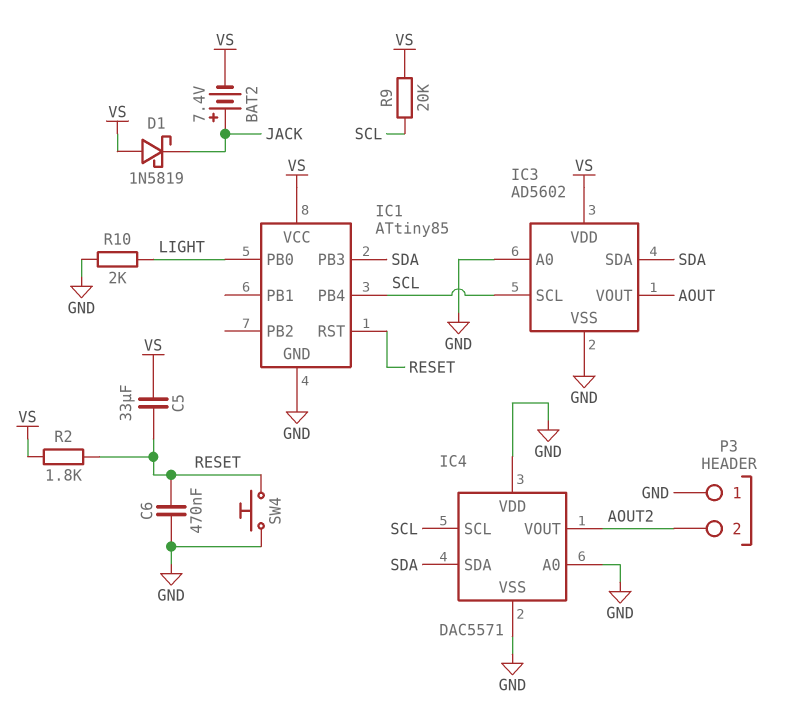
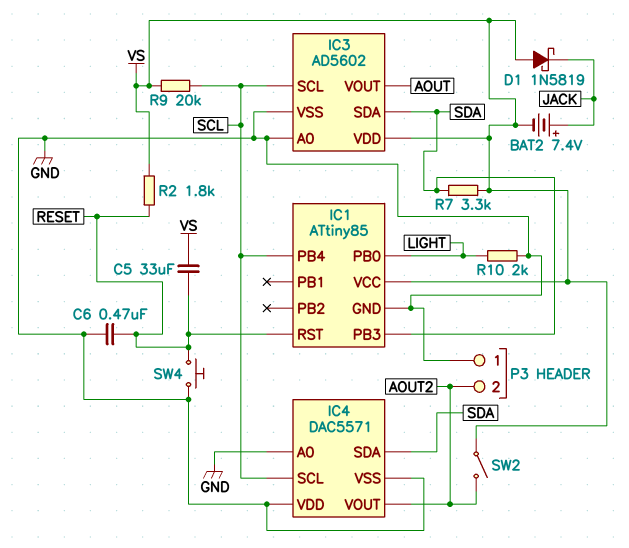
R7: none -> 3.3k (SDA, VS)
SW2: none -> switch (AOUT2, VS)

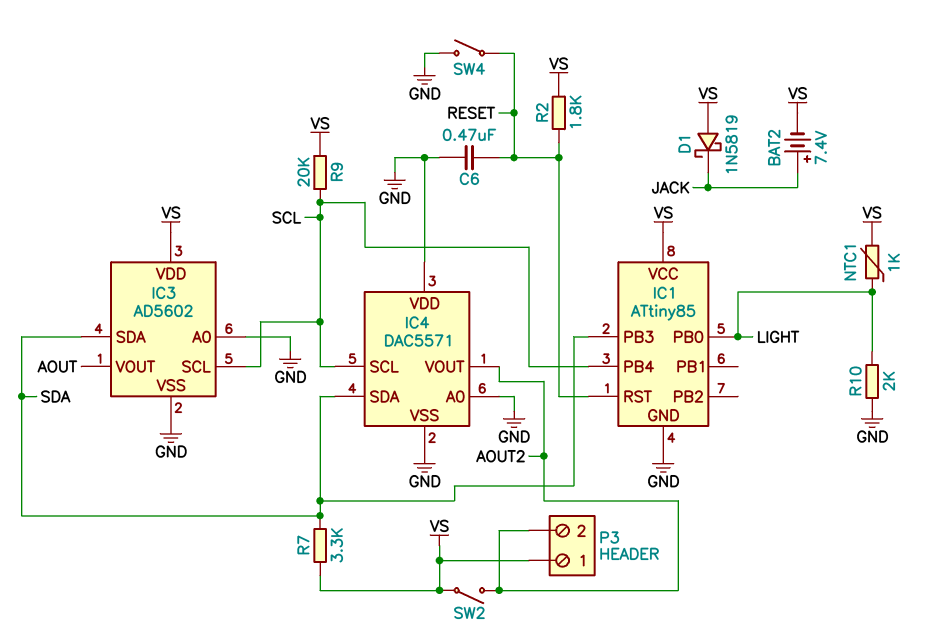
C5: 33uF (RESET, VS) -> none
NTC1: none -> 1k (LIGHT, VS)
P3 pin 1: GND -> VS
SW4: button (GND, RESET) -> switch (GND, RESET)

